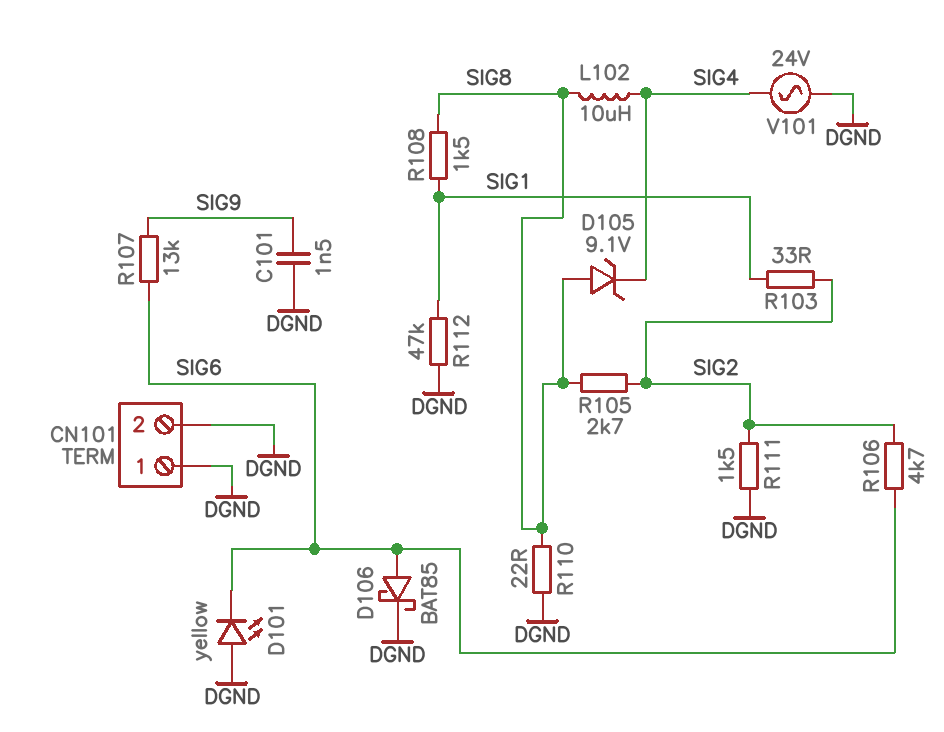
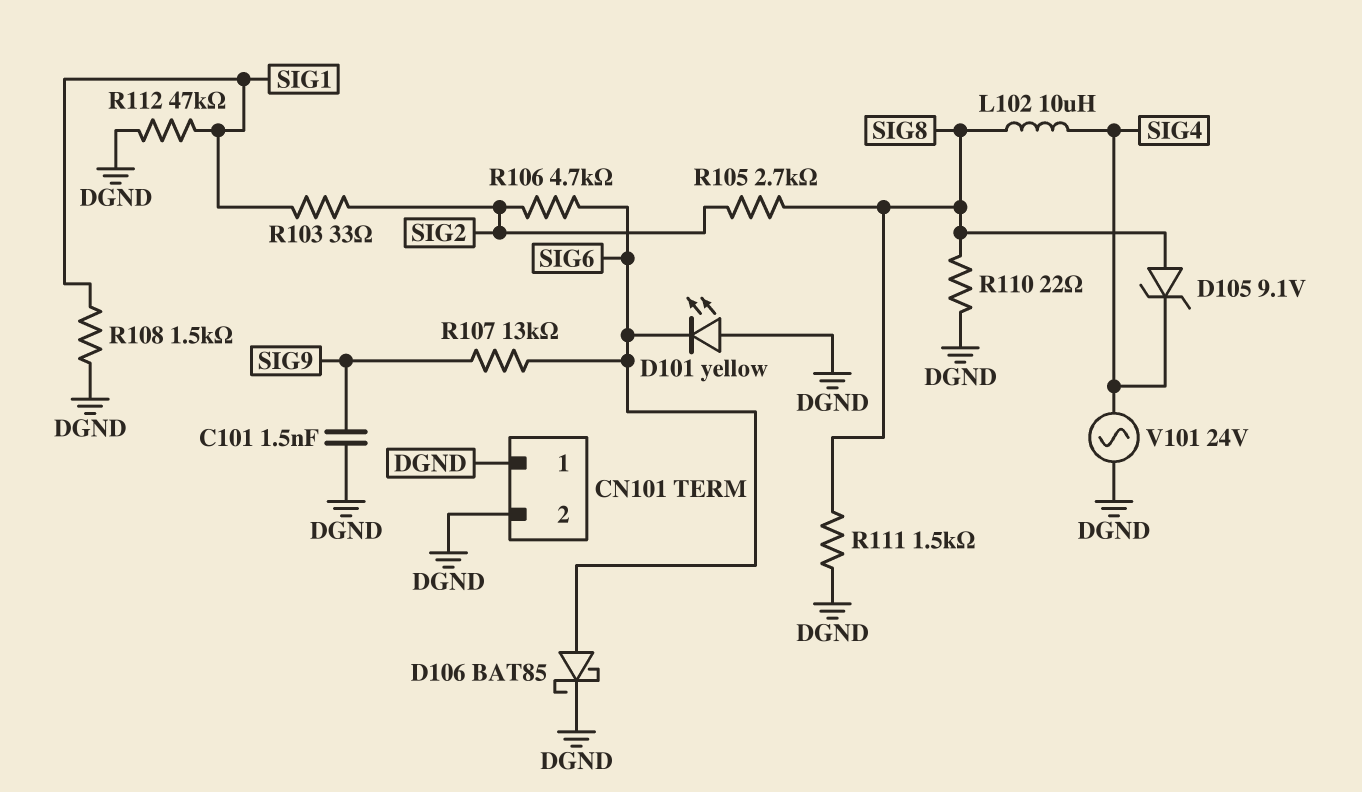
R108: 1.5k (SIG1, SIG8) -> 1.5k (DGND, SIG1)
R111: 1.5k (DGND, SIG2) -> 1.5k (DGND, SIG8)

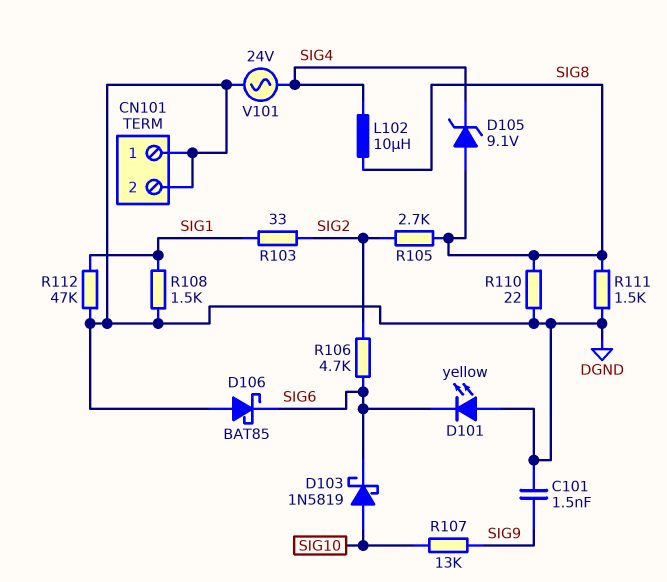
D103: none -> schottky 1N5819 (A SIG10, K SIG6)
D106: schottky BAT85 (A SIG6, K DGND) -> schottky BAT85 (A DGND, K SIG6)
R107: 13k (SIG6, SIG9) -> 13k (SIG9, SIG10)

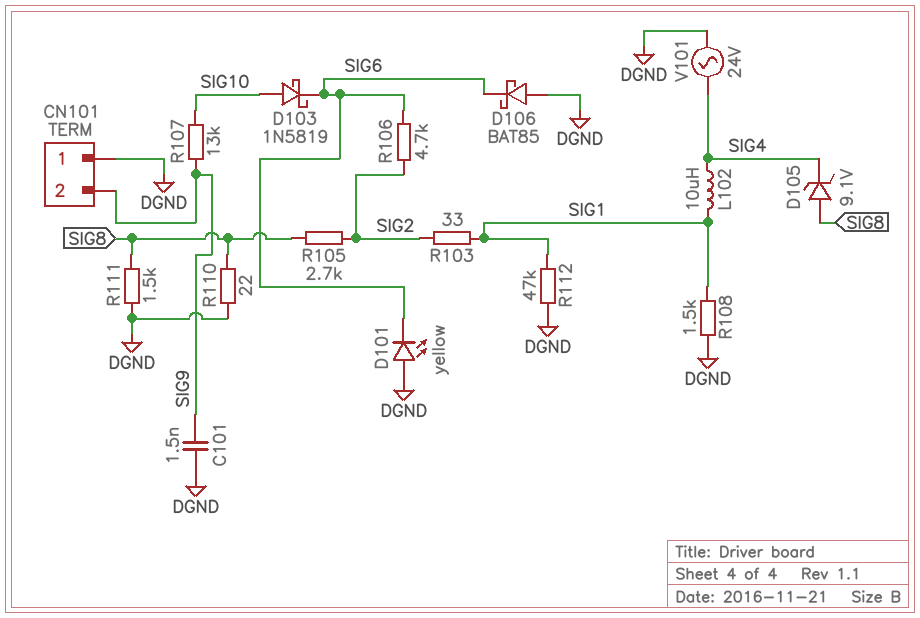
CN101 pin 2: DGND -> SIG9
L102: 10uH (SIG4, SIG8) -> 10uH (SIG1, SIG4)

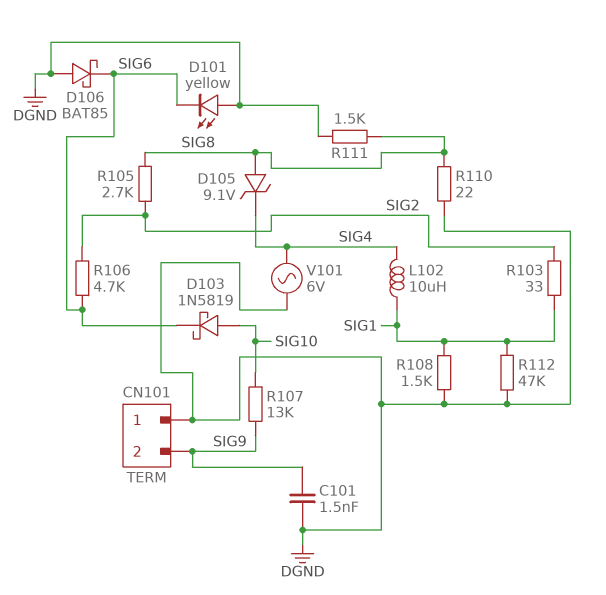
V101: AC 24V (DGND, SIG4) -> AC 6V (DGND, SIG4)

